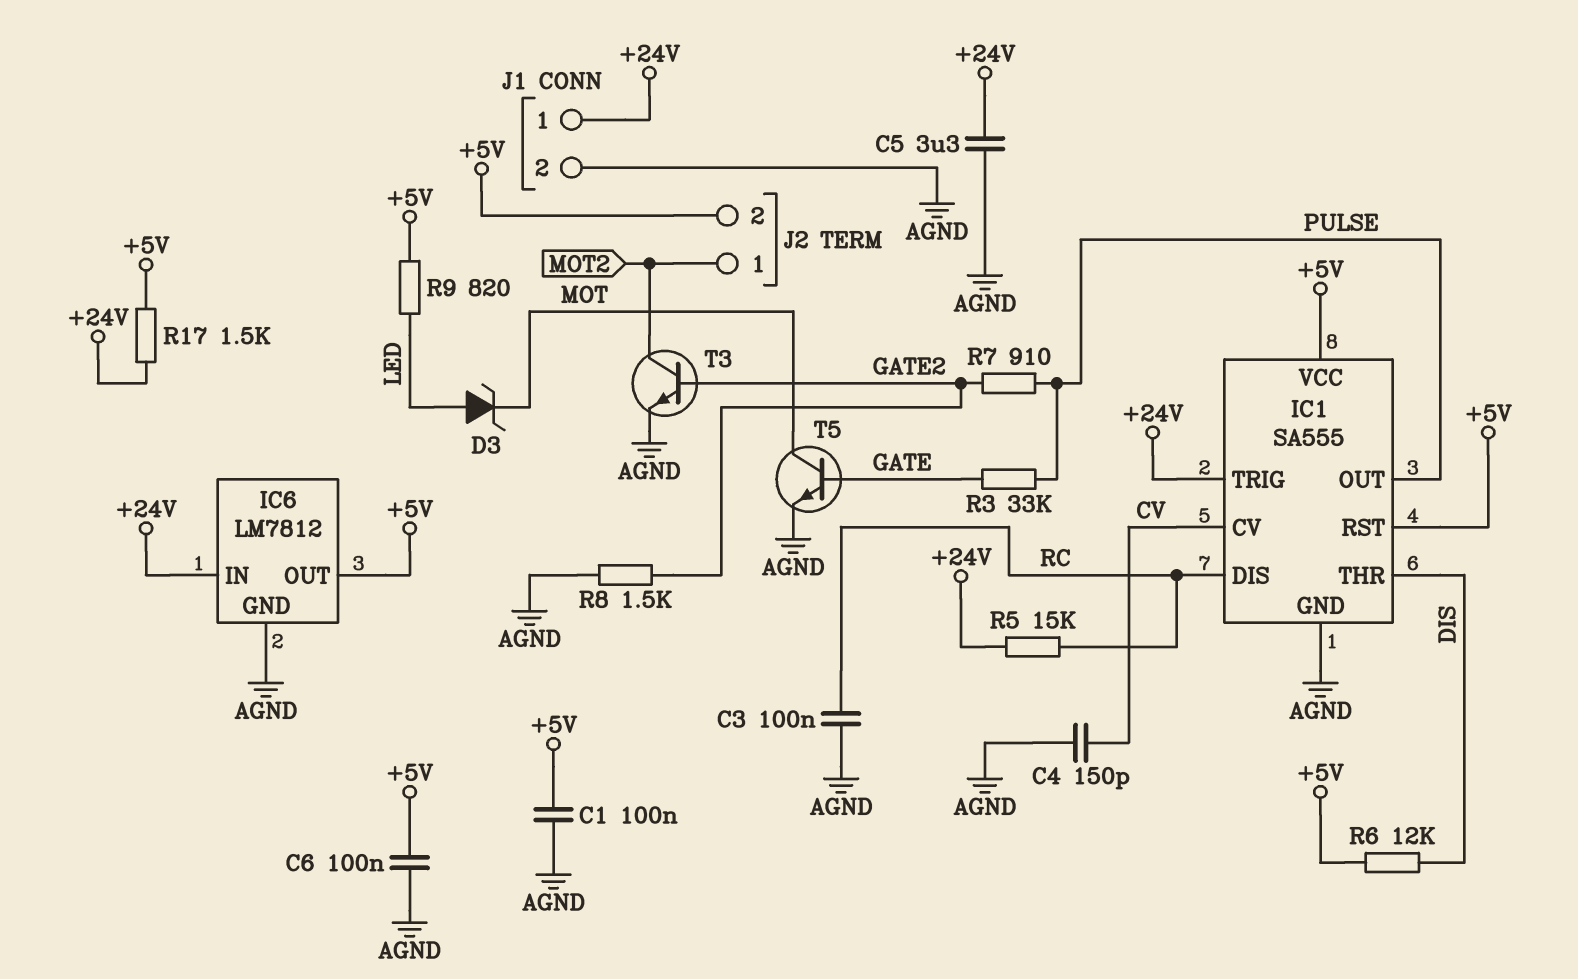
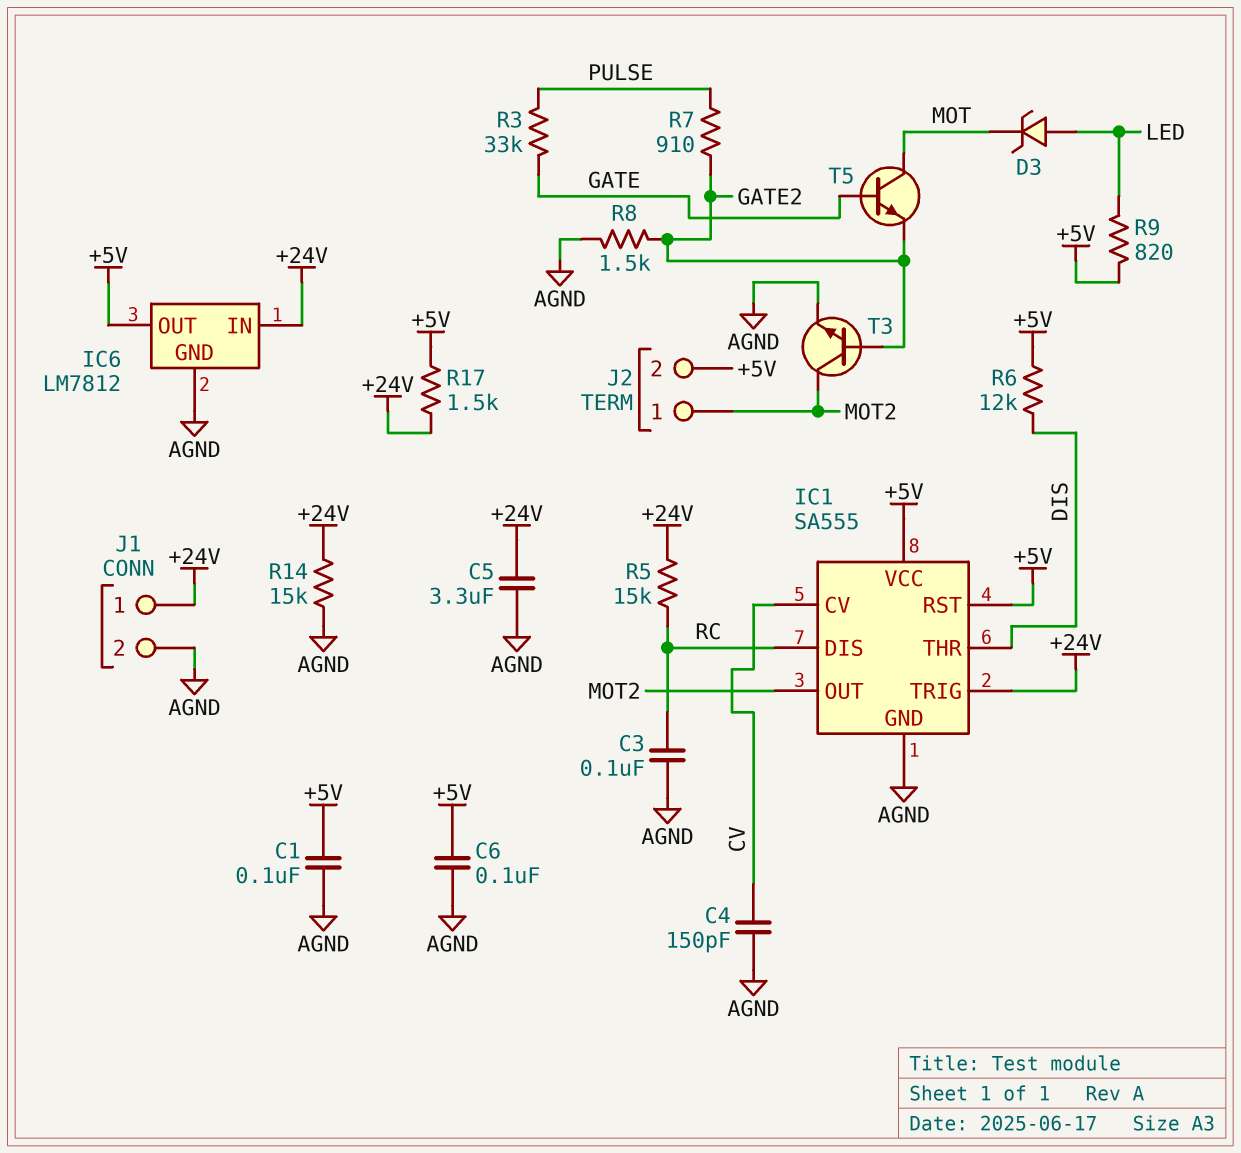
IC1 pin OUT: PULSE -> MOT2
R14: none -> 15k (+24V, AGND)
T5: NPN (B GATE, C MOT, E AGND) -> NPN (B GATE, C MOT, E GATE2)

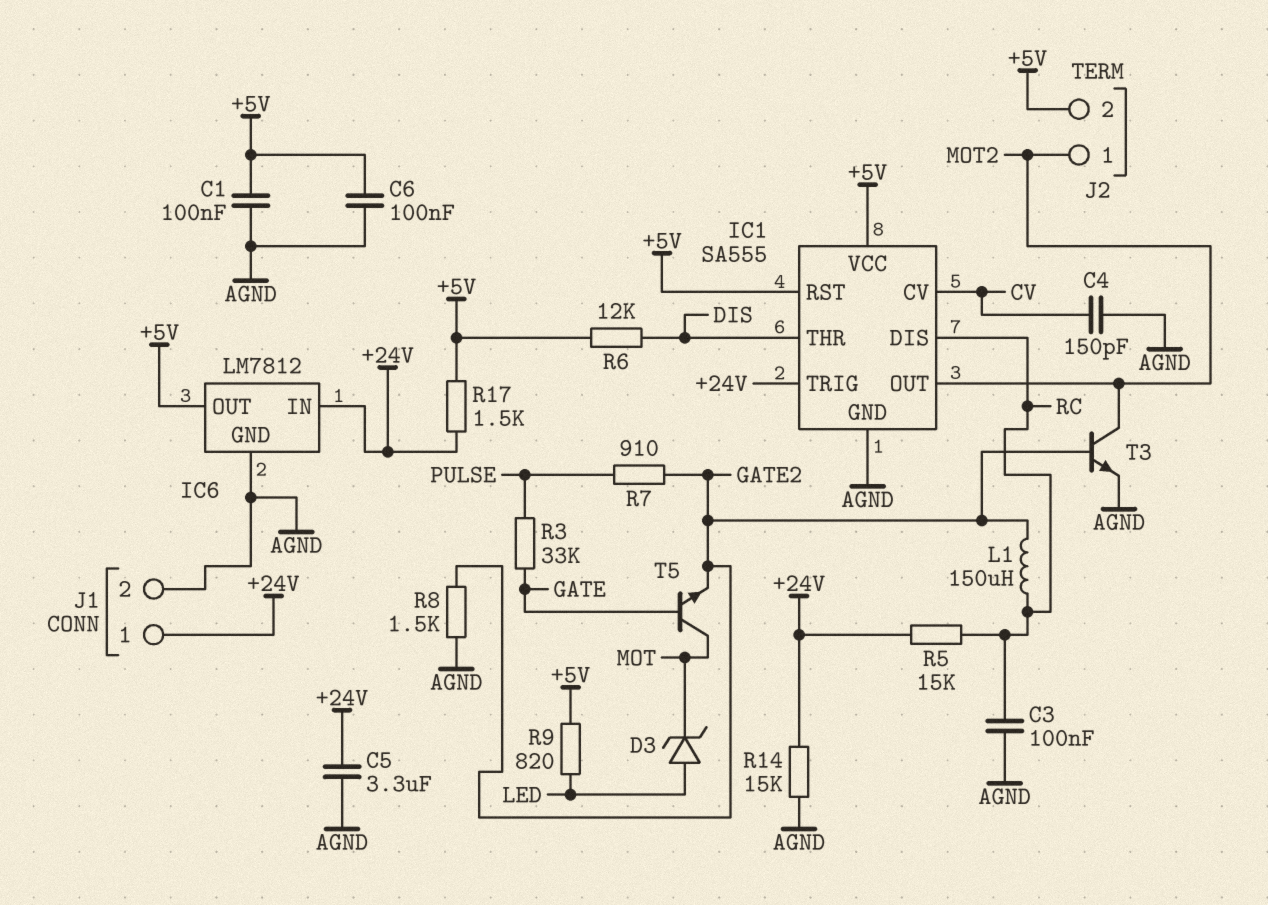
L1: none -> 150uH (GATE2, RC)

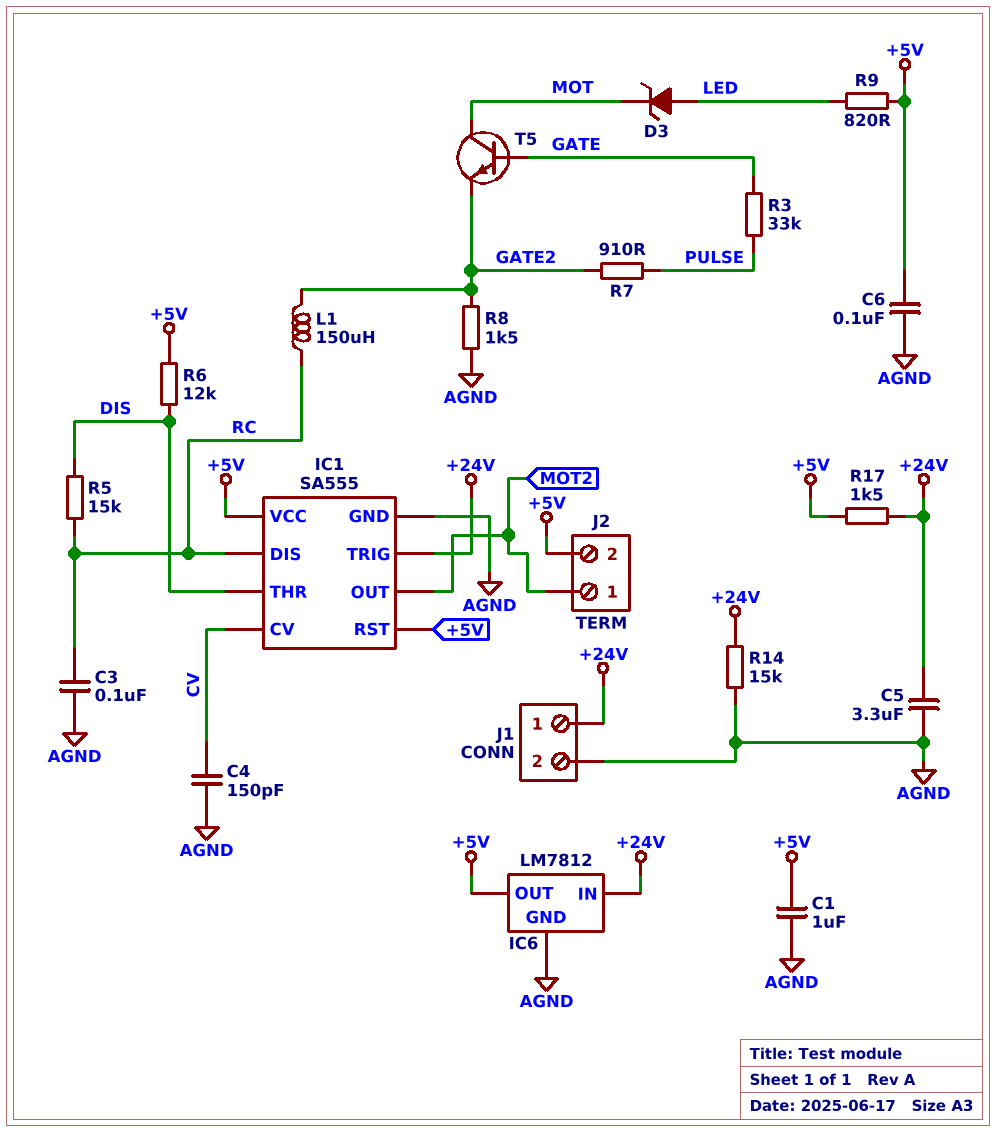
C1: 100nF (+5V, AGND) -> 1uF (+5V, AGND)
R5: 15k (+24V, RC) -> 15k (DIS, RC)
T3: NPN (B GATE2, C MOT2, E AGND) -> none

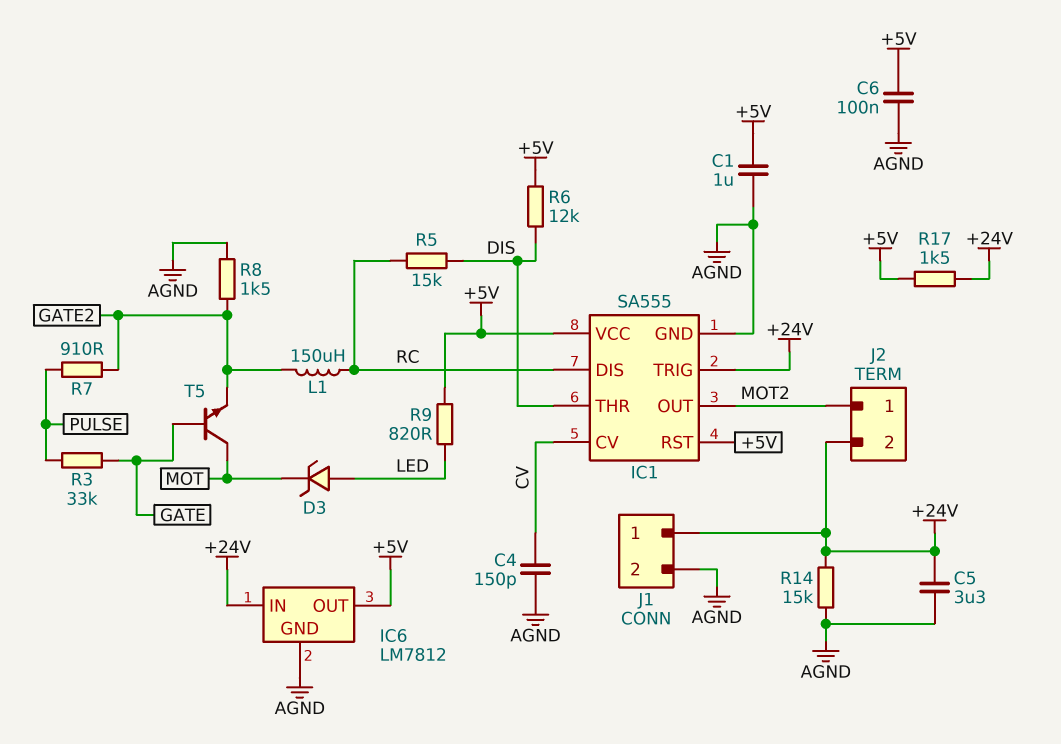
C3: 100nF (AGND, RC) -> none
J2 pin 2: +5V -> +24V

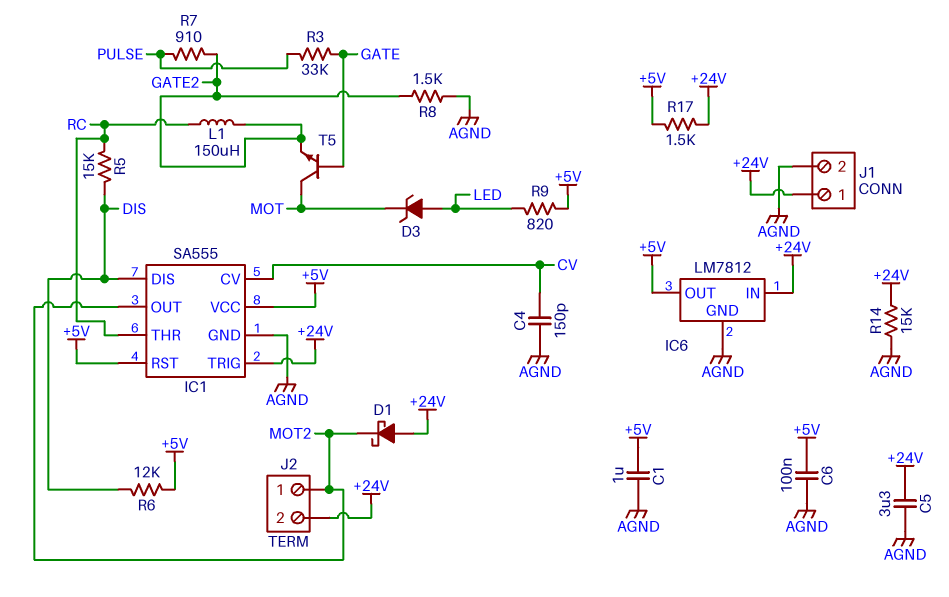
D1: none -> schottky (A +24V, K MOT2)
IC1 pin DIS: RC -> DIS
IC1 pin THR: DIS -> RC

